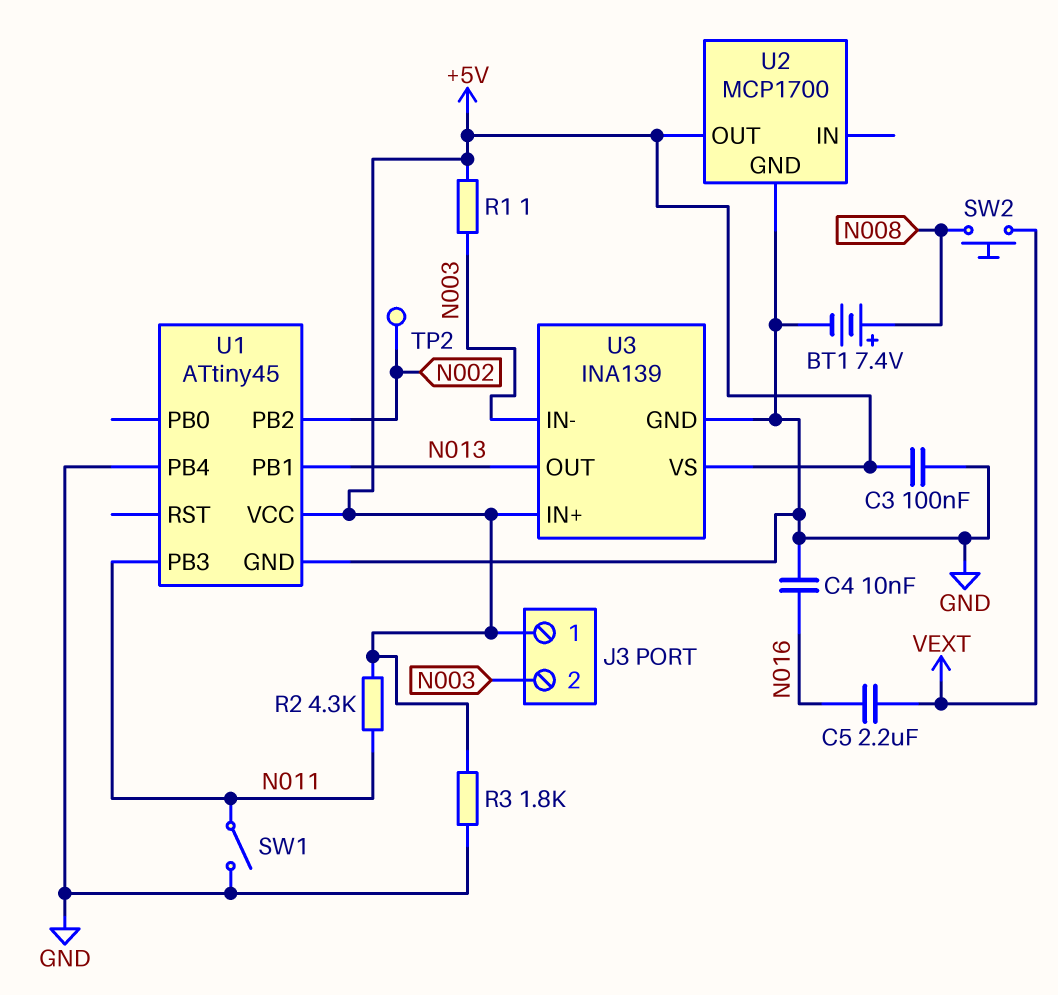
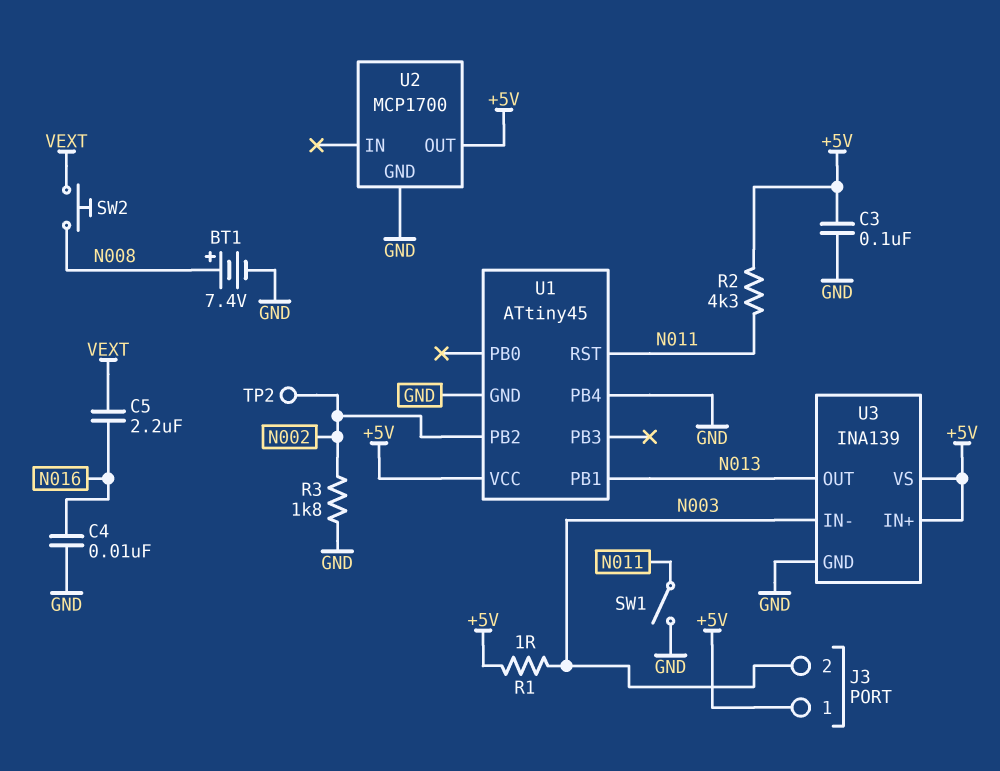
R3: 1.8k (+5V, GND) -> 1.8k (GND, N002)
U1 pin PB3: N011 -> none
U1 pin RST: none -> N011

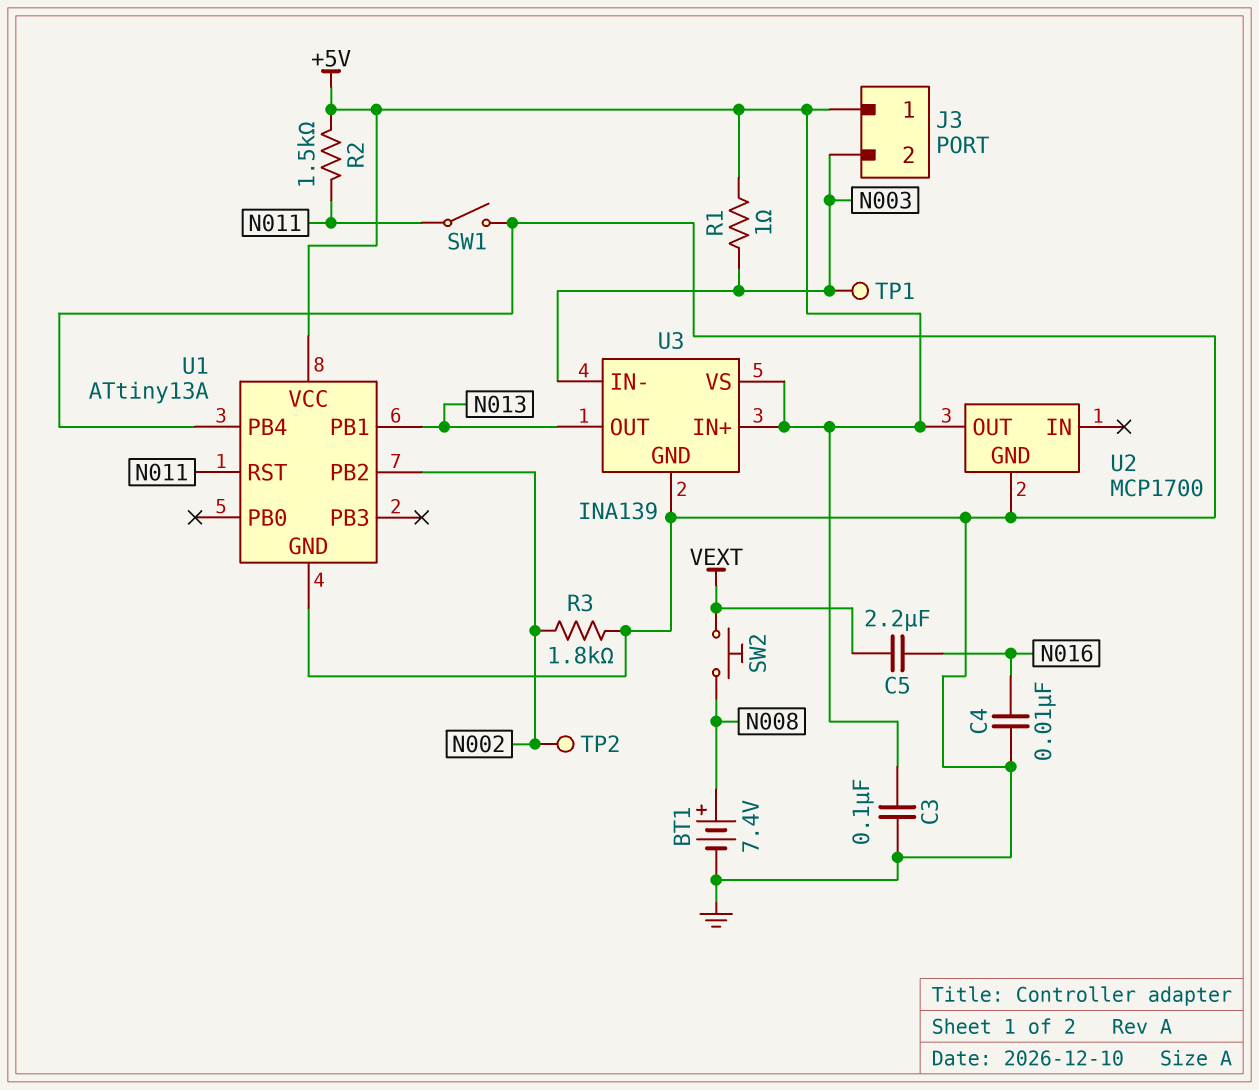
R2: 4.3k (+5V, N011) -> 1.5k (+5V, N011)
TP1: none -> test point (N003)
U1: ATtiny45 -> ATtiny13A

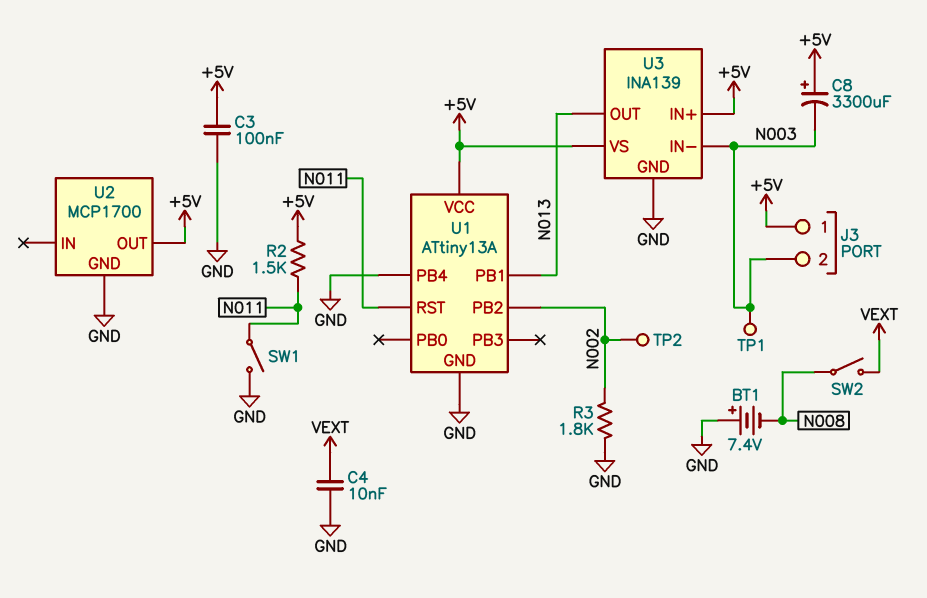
BT1: 7.4V (plus N008, minus GND) -> 7.4V (plus GND, minus N008)
C4: 10nF (GND, N016) -> 10nF (GND, VEXT)
C5: 2.2uF (N016, VEXT) -> none
C8: none -> 3300uF (plus +5V, minus N003)
R1: 1 (+5V, N003) -> none
SW2: button (N008, VEXT) -> switch (N008, VEXT)

